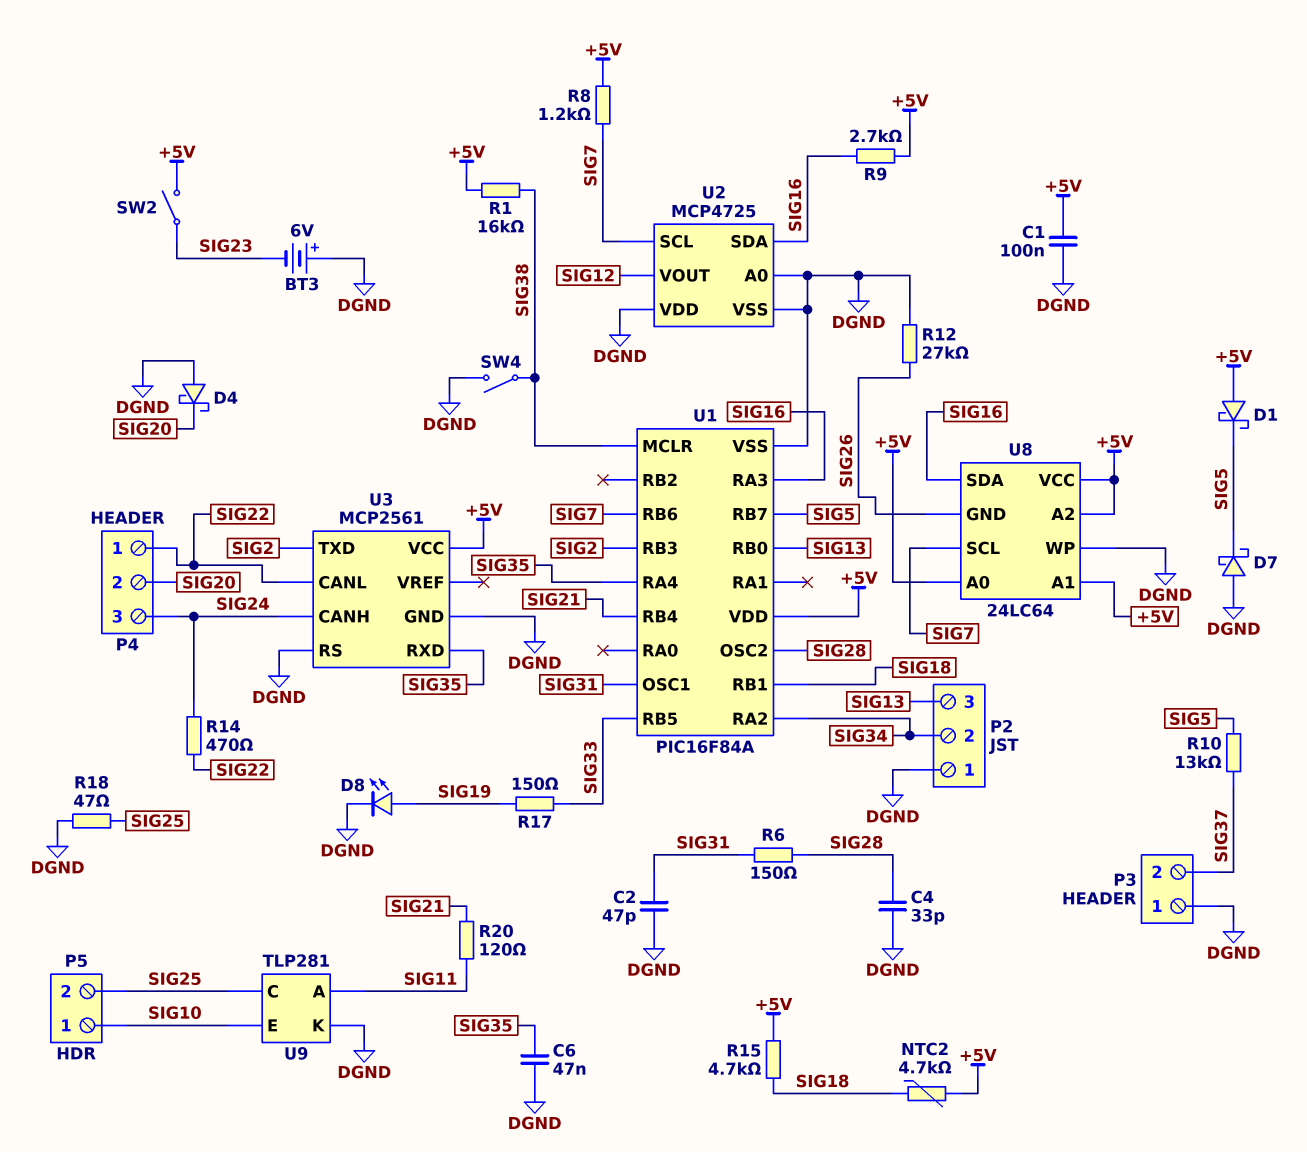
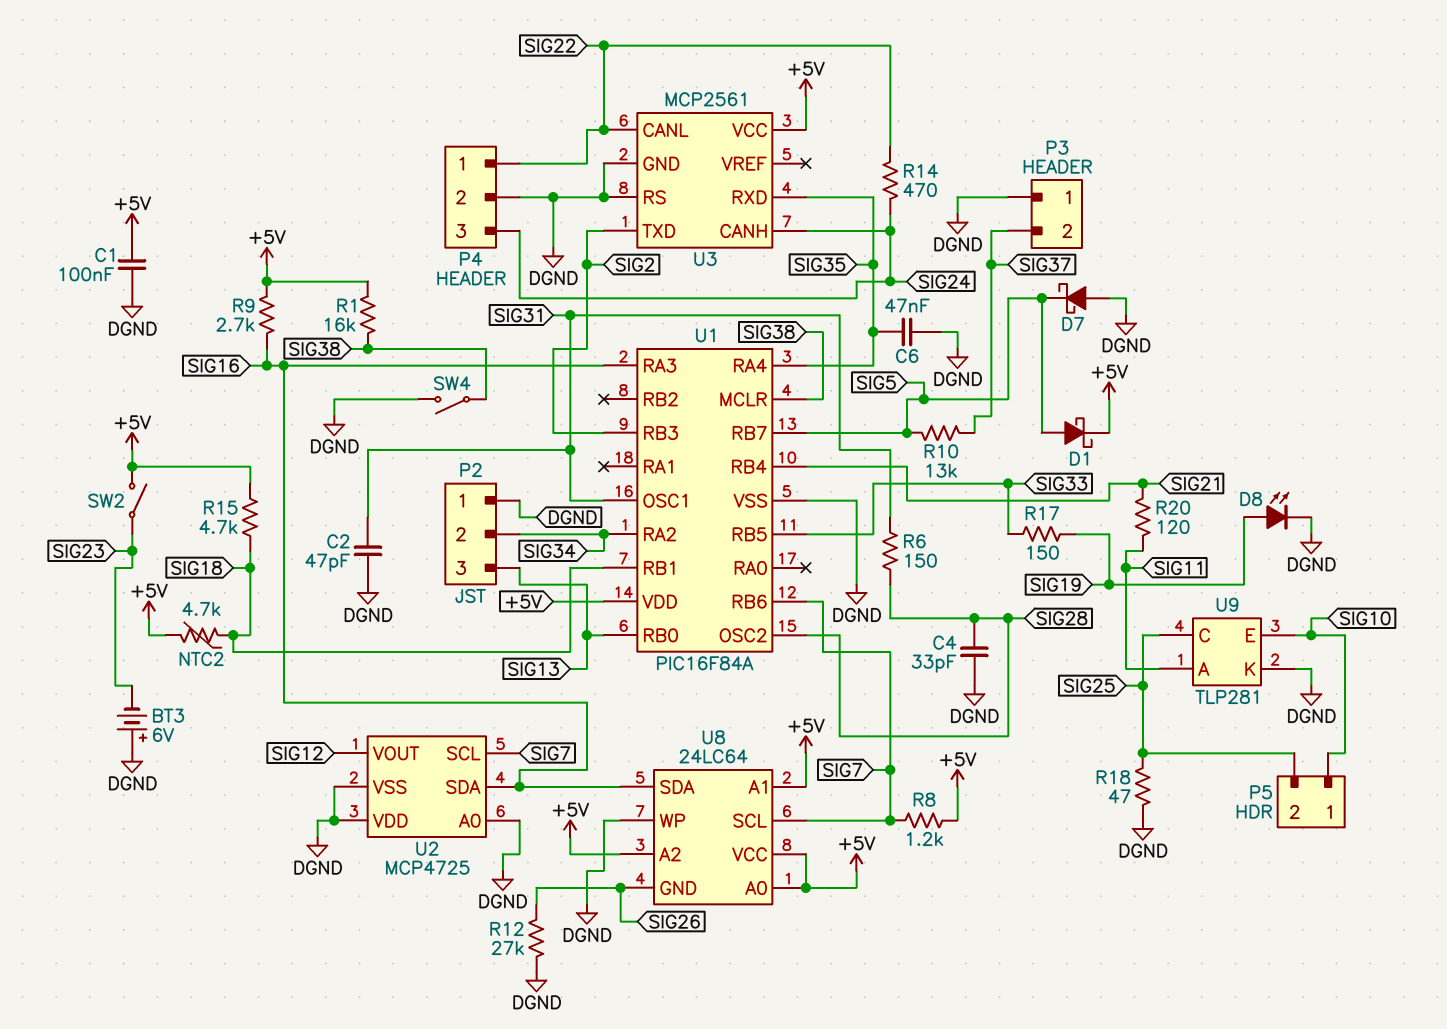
D1: schottky (A +5V, K SIG5) -> schottky (A SIG5, K +5V)
D4: schottky (A DGND, K SIG20) -> none
P4 pin 2: SIG20 -> DGND

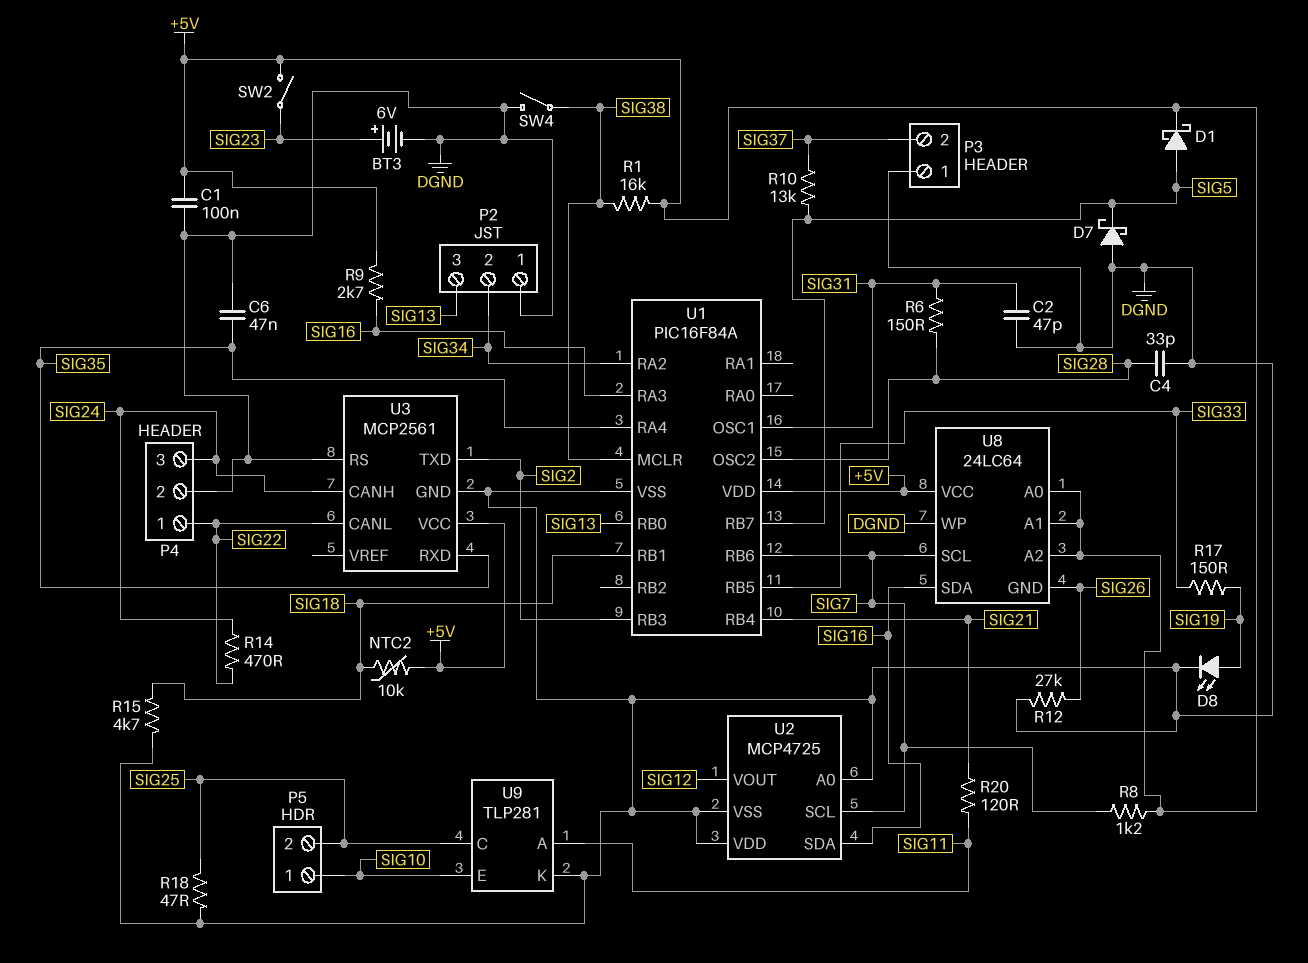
BT3: 6V (plus DGND, minus SIG23) -> 6V (plus SIG23, minus DGND)
NTC2: 4.7k (+5V, SIG18) -> 10k (+5V, SIG18)
R15: 4.7k (+5V, SIG18) -> 4.7k (DGND, SIG18)

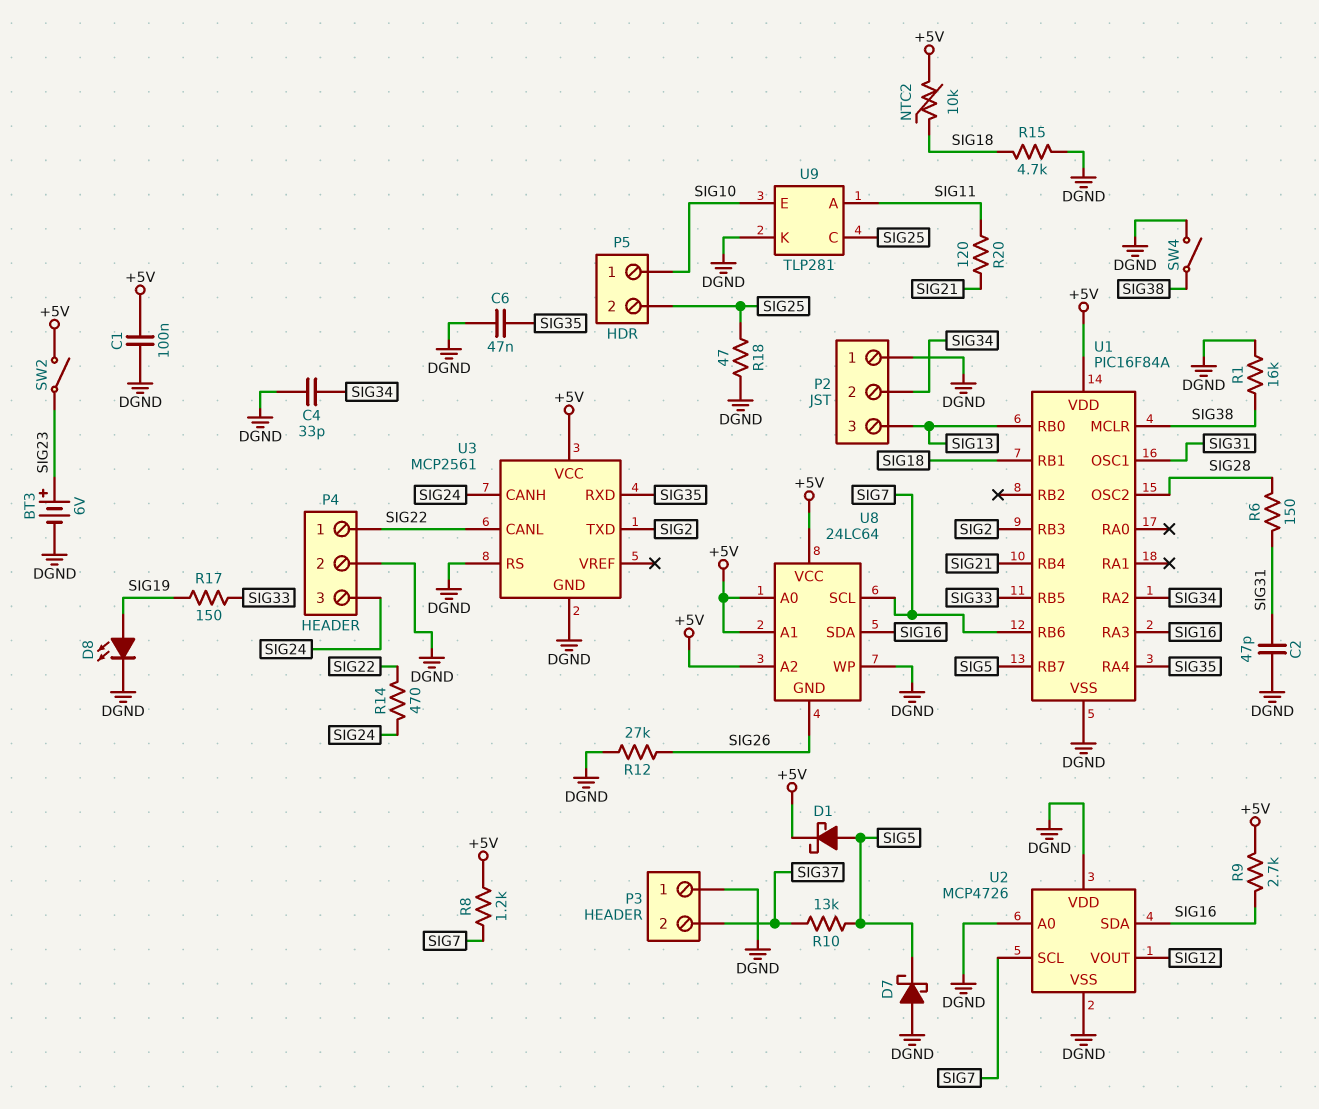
C4: 33pF (DGND, SIG28) -> 33pF (DGND, SIG34)
R1: 16k (+5V, SIG38) -> 16k (DGND, SIG38)
U2: MCP4725 -> MCP4726

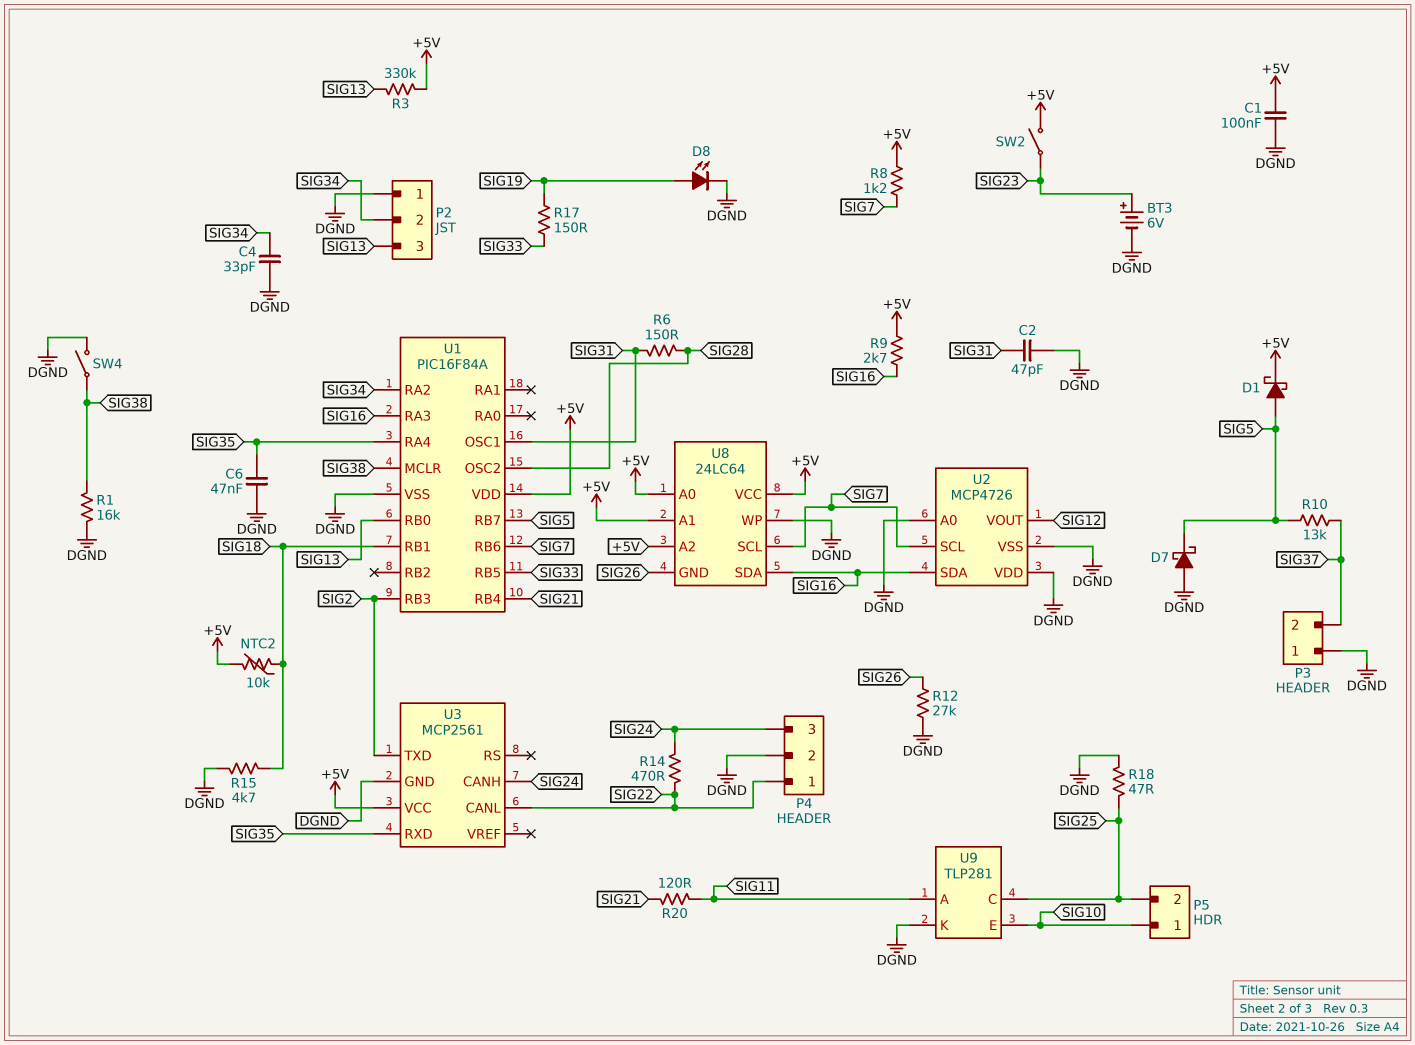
R3: none -> 330k (+5V, SIG13)
U3 pin RS: DGND -> none

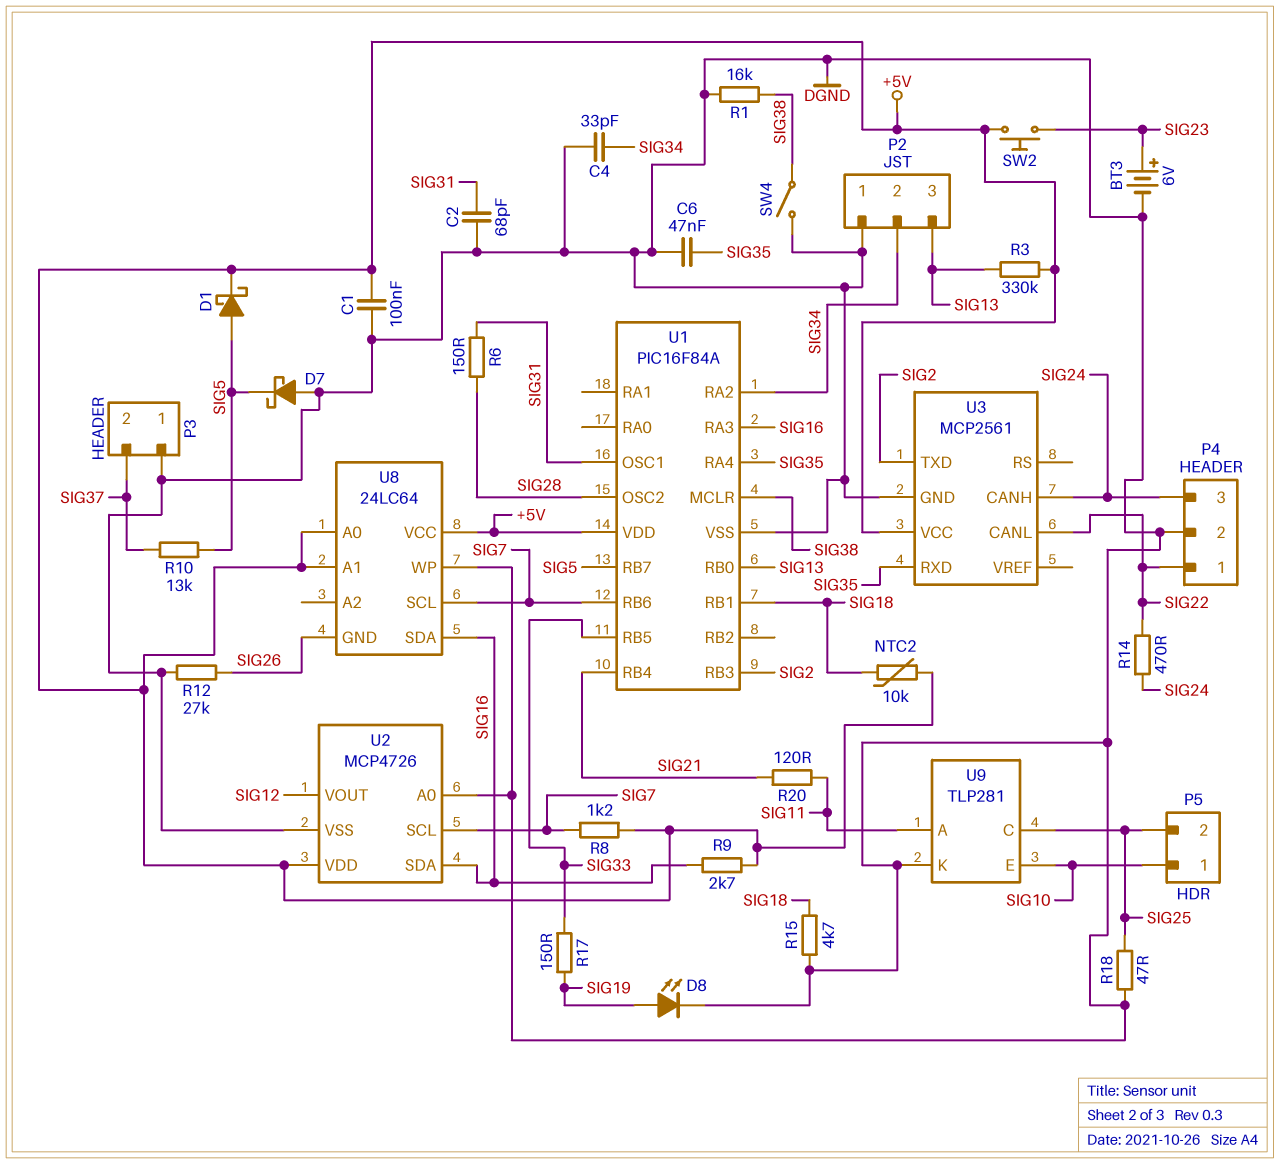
C2: 47pF (DGND, SIG31) -> 68pF (DGND, SIG31)
SW2: switch (+5V, SIG23) -> button (+5V, SIG23)
U2 pin VDD: DGND -> +5V
U8 pin A2: +5V -> none

